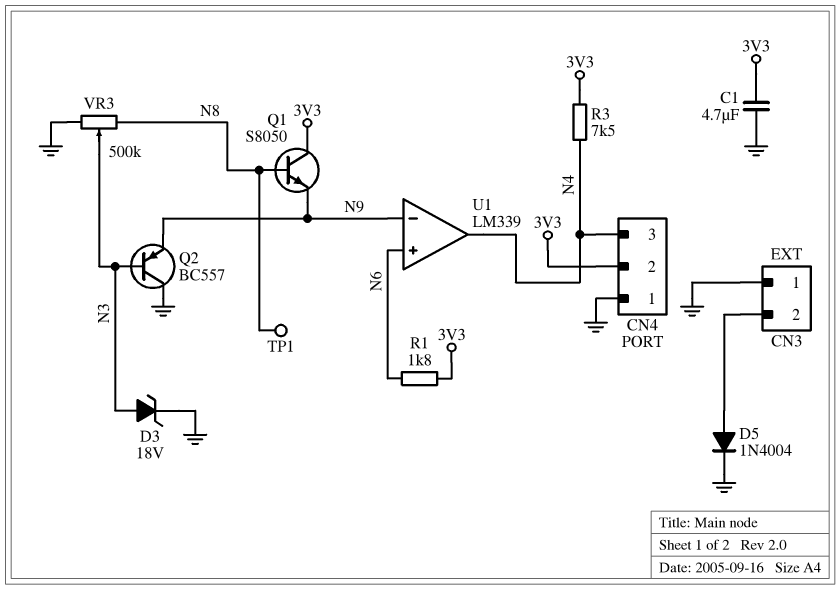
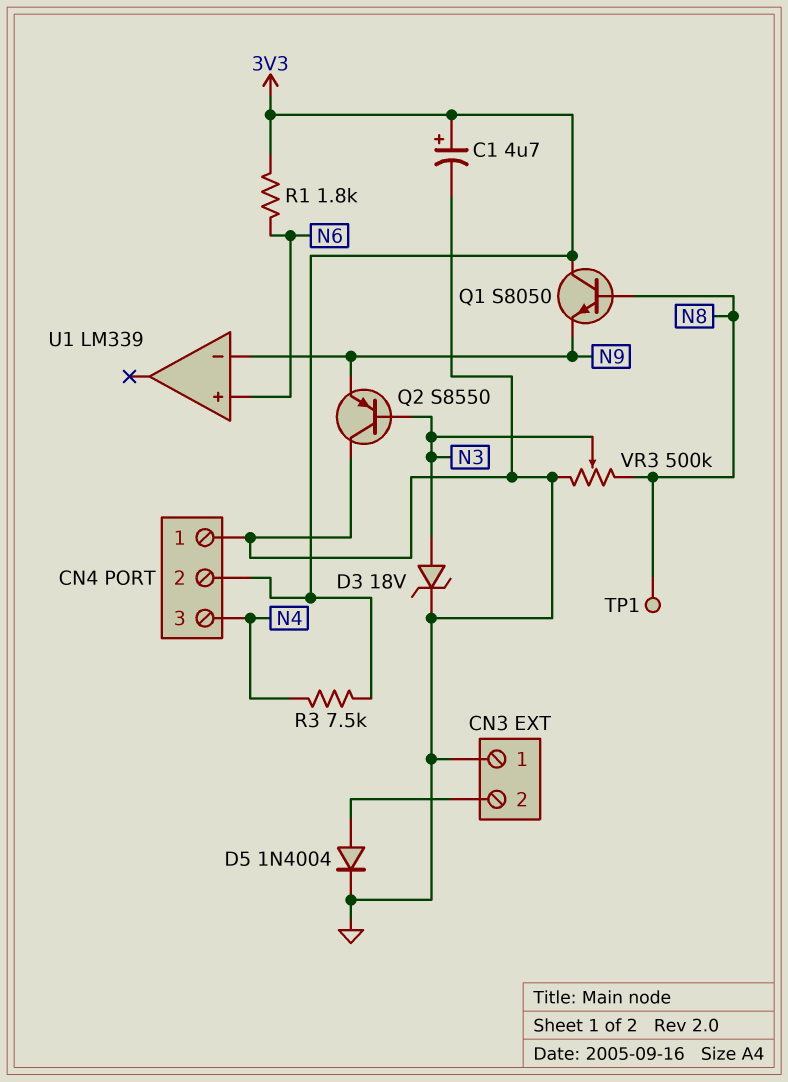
C1: 4.7uF (3V3, GND) -> 4.7uF (plus 3V3, minus GND)
Q2: PNP BC557 (B N3, C GND, E N9) -> PNP S8550 (B N3, C GND, E N9)
U1 pin out: N4 -> none

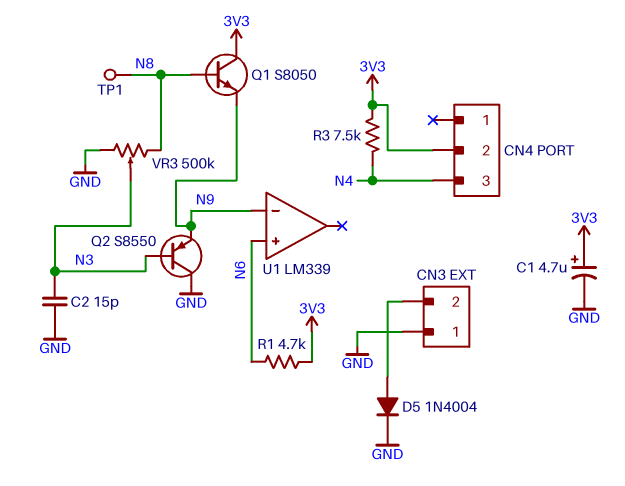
C2: none -> 15pF (GND, N3)
CN4 pin 1: GND -> none
D3: zener 18V (A N3, K GND) -> none
R1: 1.8k (3V3, N6) -> 4.7k (3V3, N6)

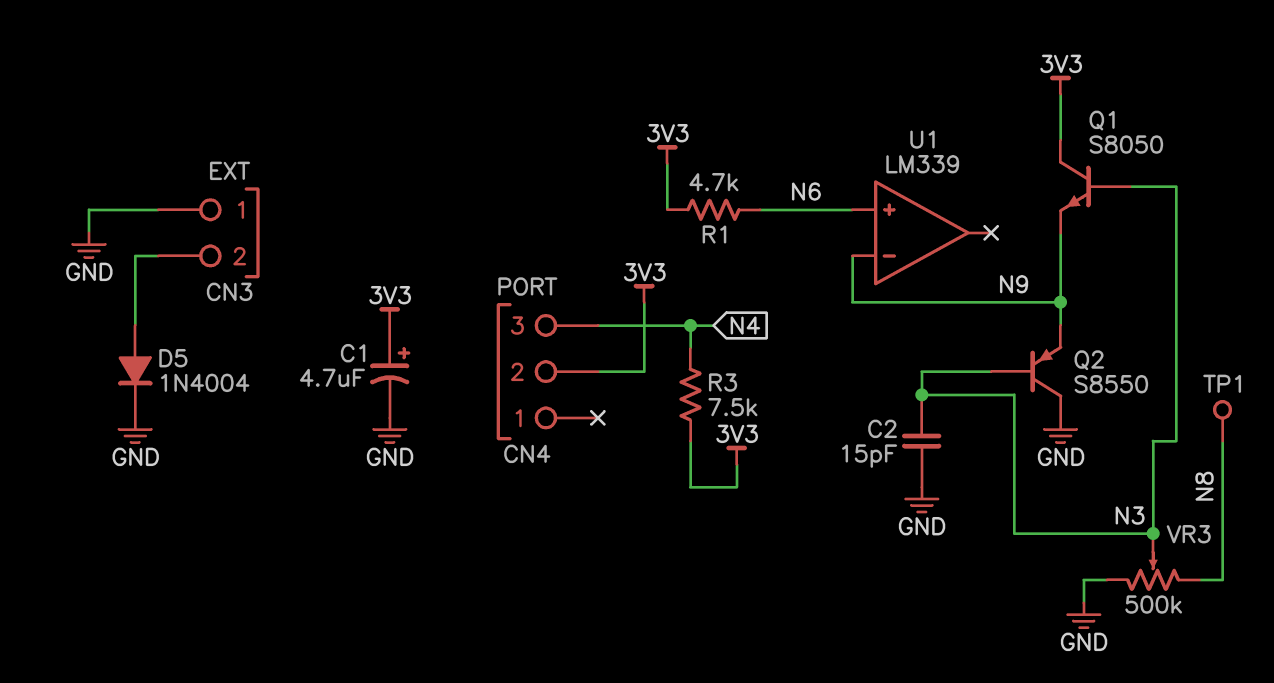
Q1: NPN S8050 (B N8, C 3V3, E N9) -> NPN S8050 (B N3, C 3V3, E N9)

